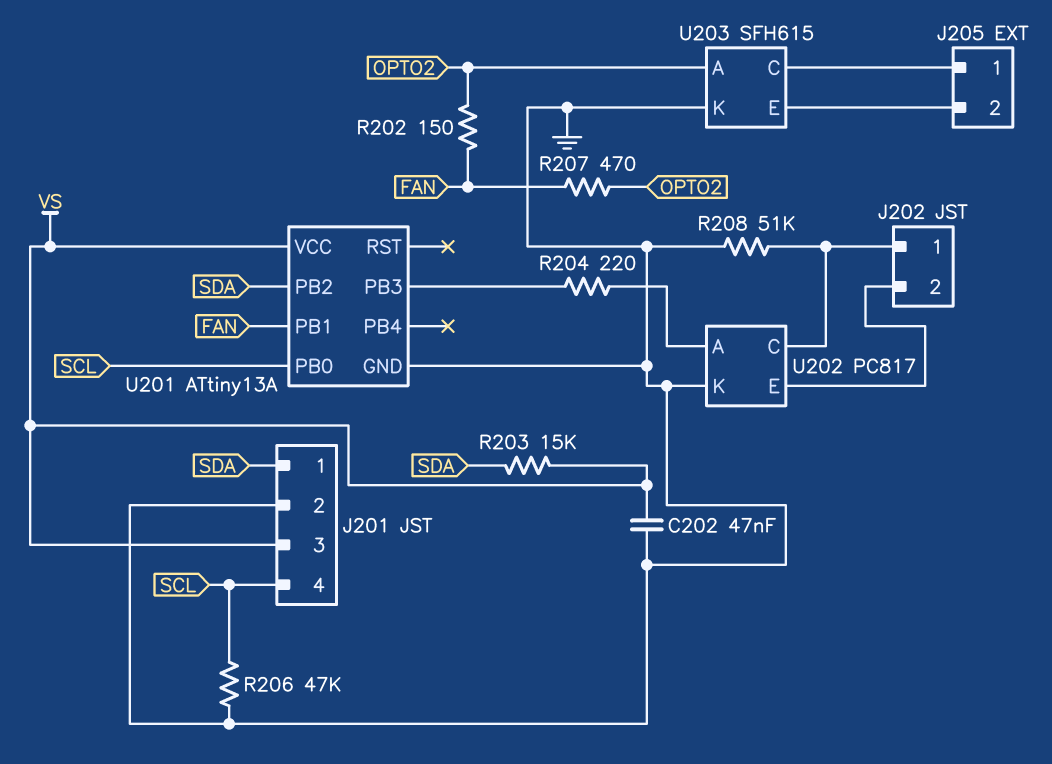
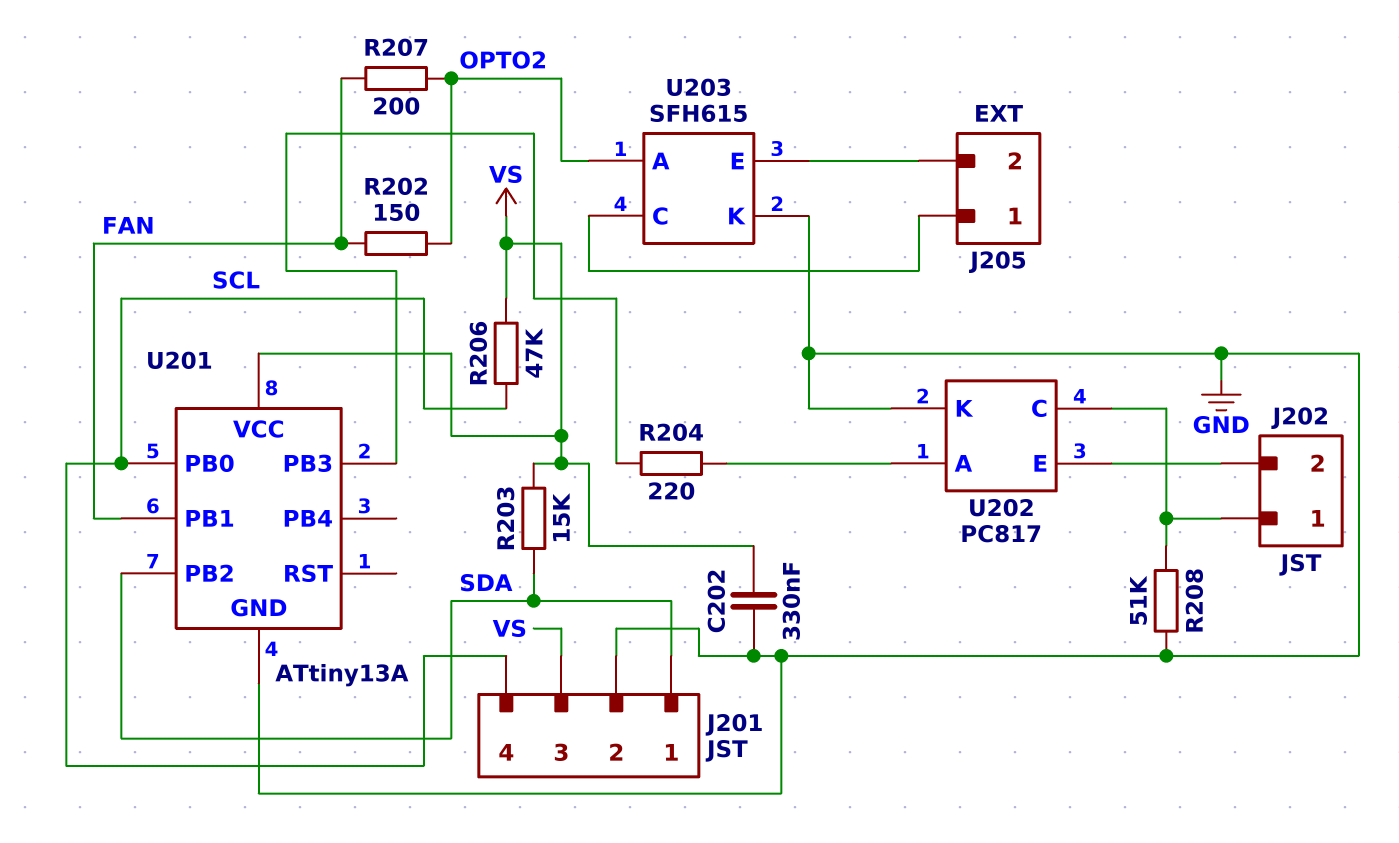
C202: 47nF (GND, VS) -> 330nF (GND, VS)
R206: 47k (GND, SCL) -> 47k (SCL, VS)
R207: 470 (FAN, OPTO2) -> 200 (FAN, OPTO2)

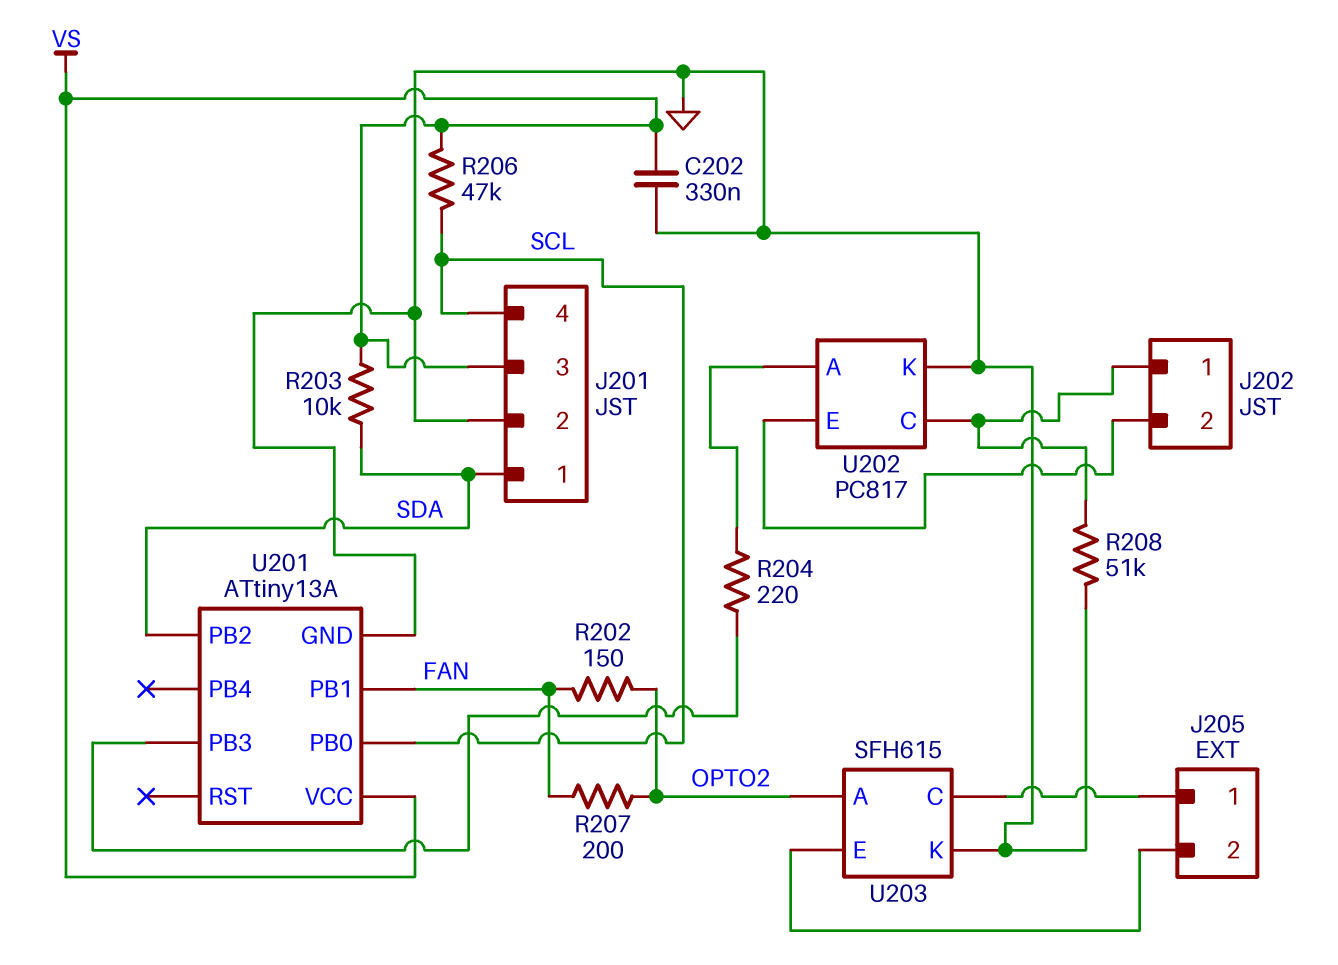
R203: 15k (SDA, VS) -> 10k (SDA, VS)

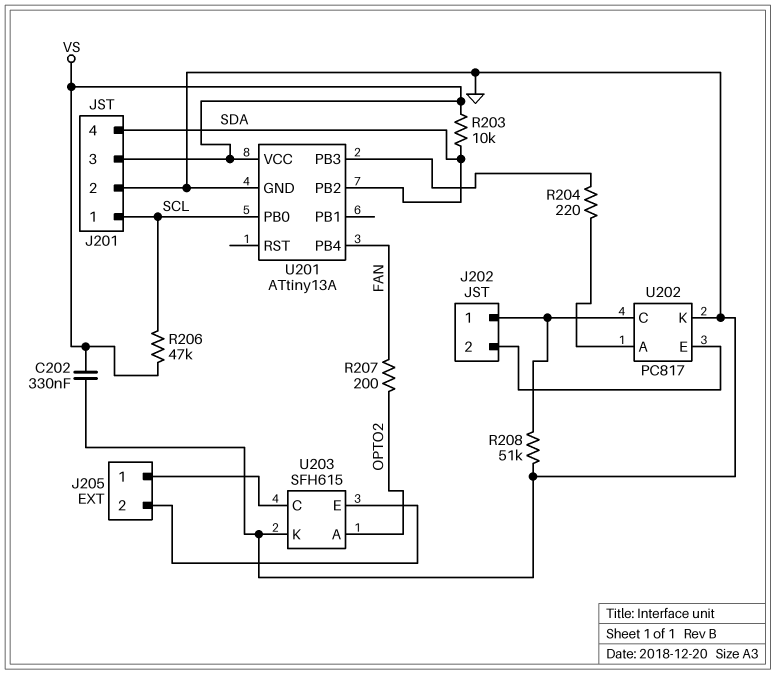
J201 pin 1: SDA -> SCL
J201 pin 4: SCL -> SDA
R202: 150 (FAN, OPTO2) -> none
U201 pin PB1: FAN -> none
U201 pin PB4: none -> FAN

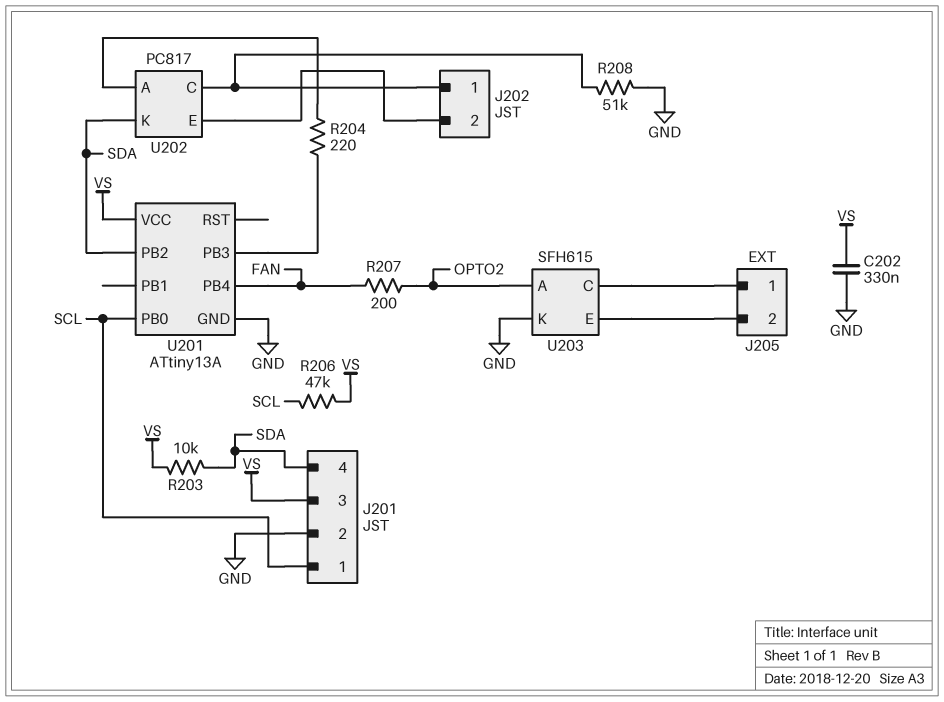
U202 pin K: GND -> SDA

